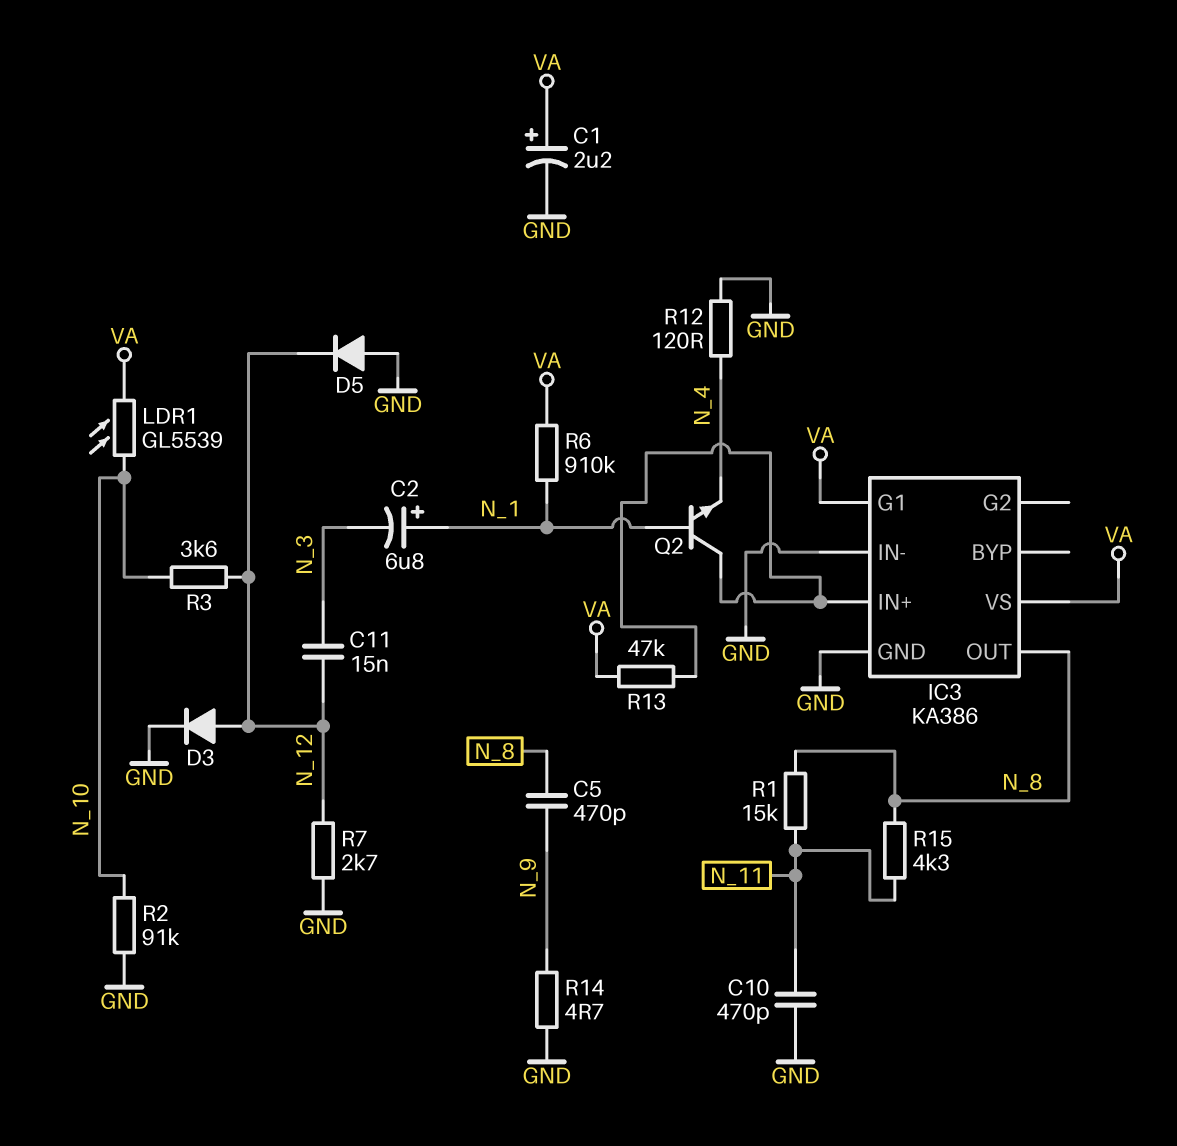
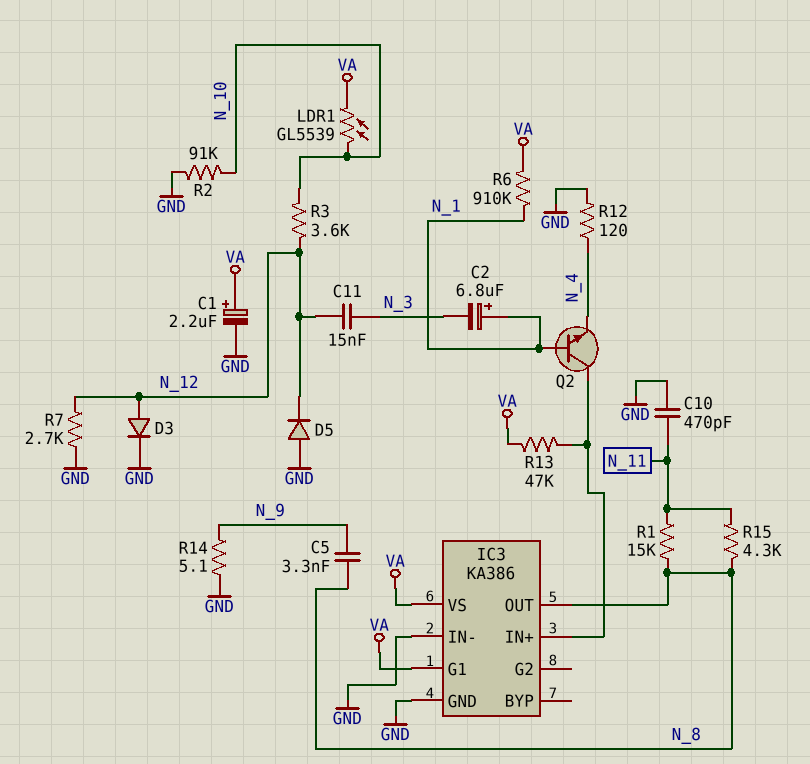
C5: 470pF (N_8, N_9) -> 3.3nF (N_8, N_9)
R14: 4.7 (GND, N_9) -> 5.1 (GND, N_9)

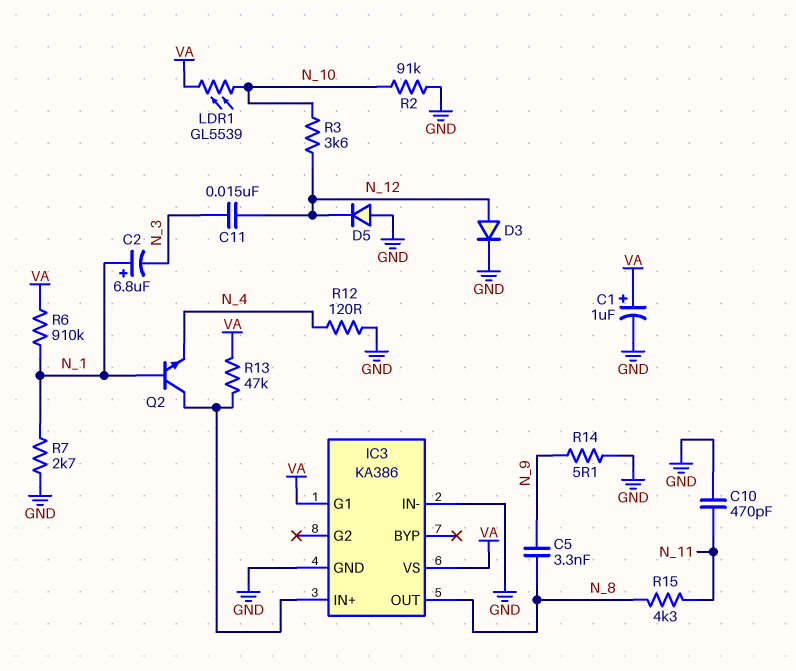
C1: 2.2uF (plus VA, minus GND) -> 1uF (plus VA, minus GND)
R1: 15k (N_8, N_11) -> none
R7: 2.7k (GND, N_12) -> 2.7k (GND, N_1)

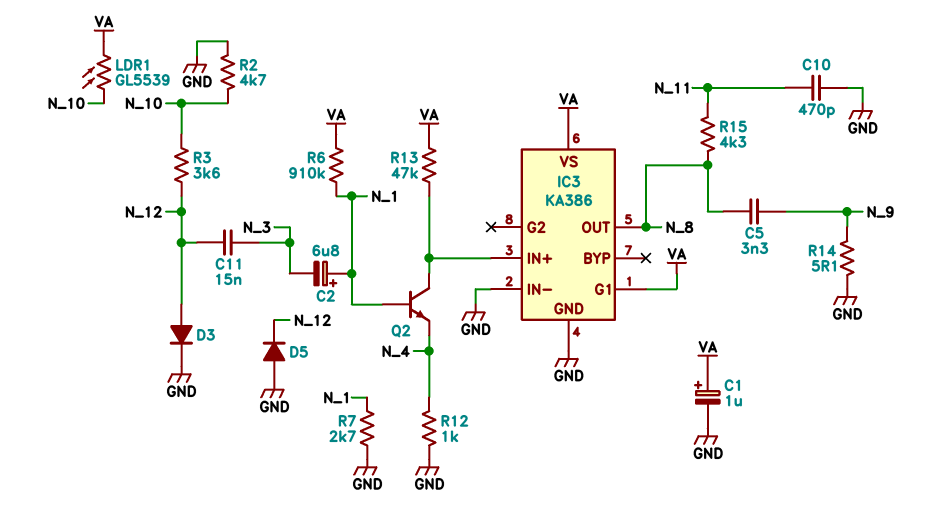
R2: 91k (GND, N_10) -> 4.7k (GND, N_10)
R12: 120 (GND, N_4) -> 1k (GND, N_4)

